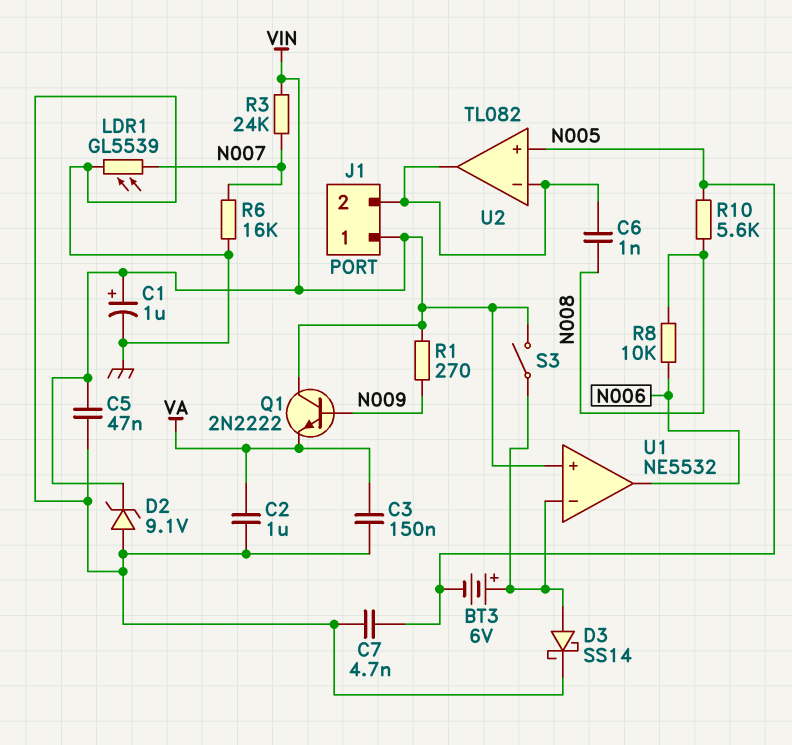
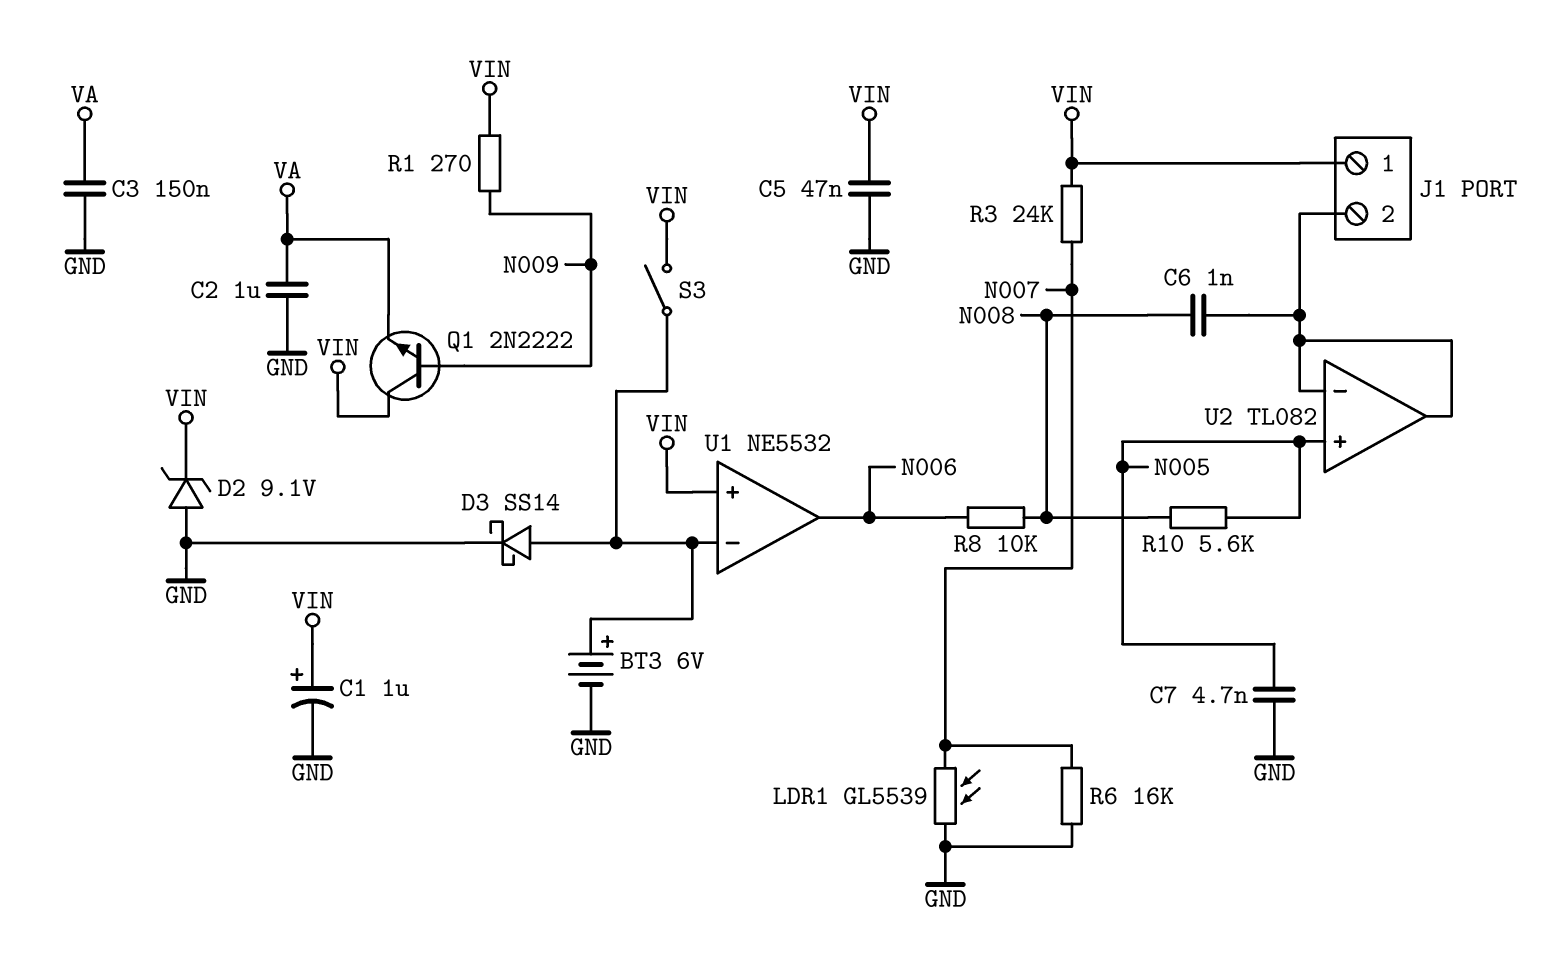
BT3: 6V (plus U1/in-, minus N005) -> 6V (plus U1/in-, minus GND)

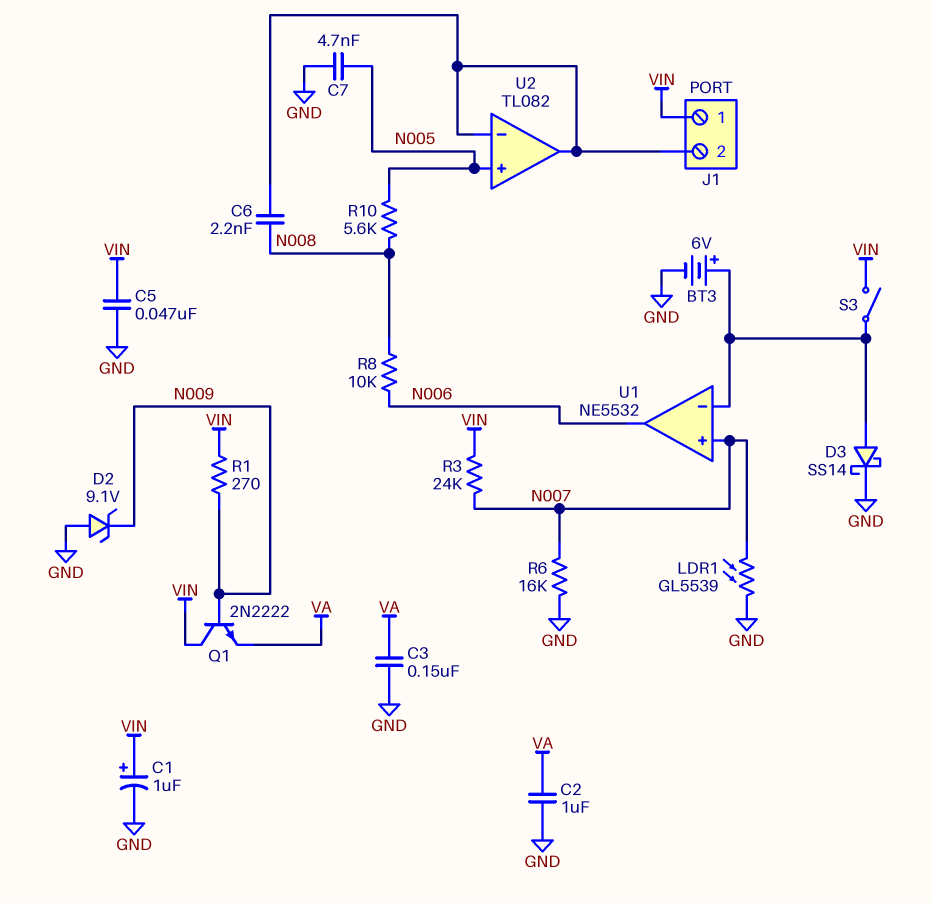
C6: 1nF (J1/2, N008) -> 2.2nF (J1/2, N008)
D2: zener 9.1V (A GND, K VIN) -> zener 9.1V (A GND, K N009)
U1 pin in+: VIN -> N007

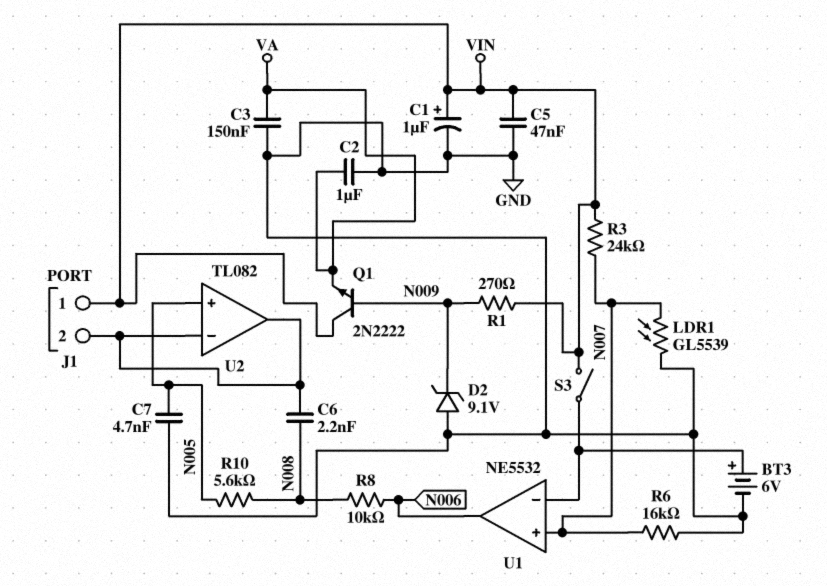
D3: schottky SS14 (A U1/in-, K GND) -> none

